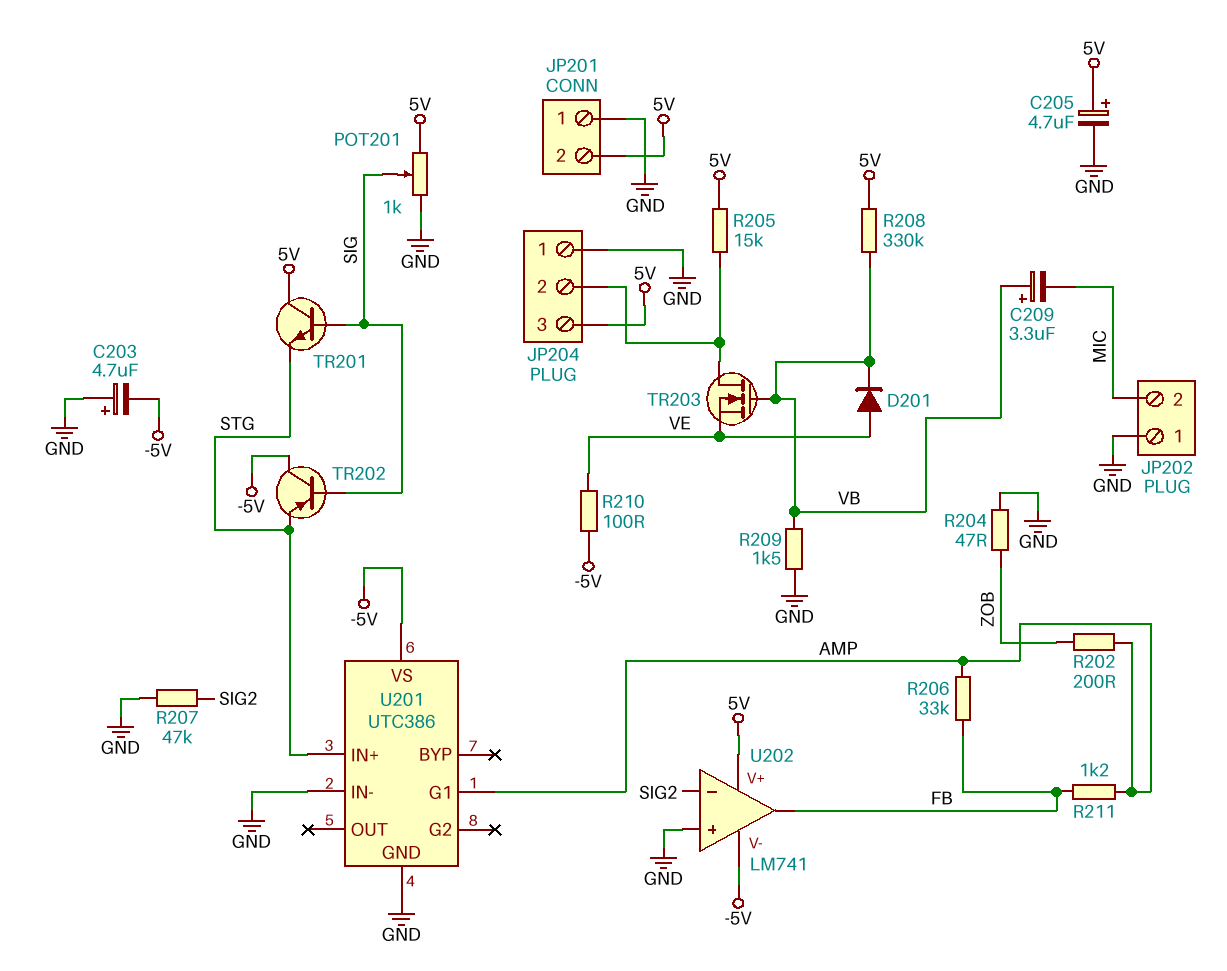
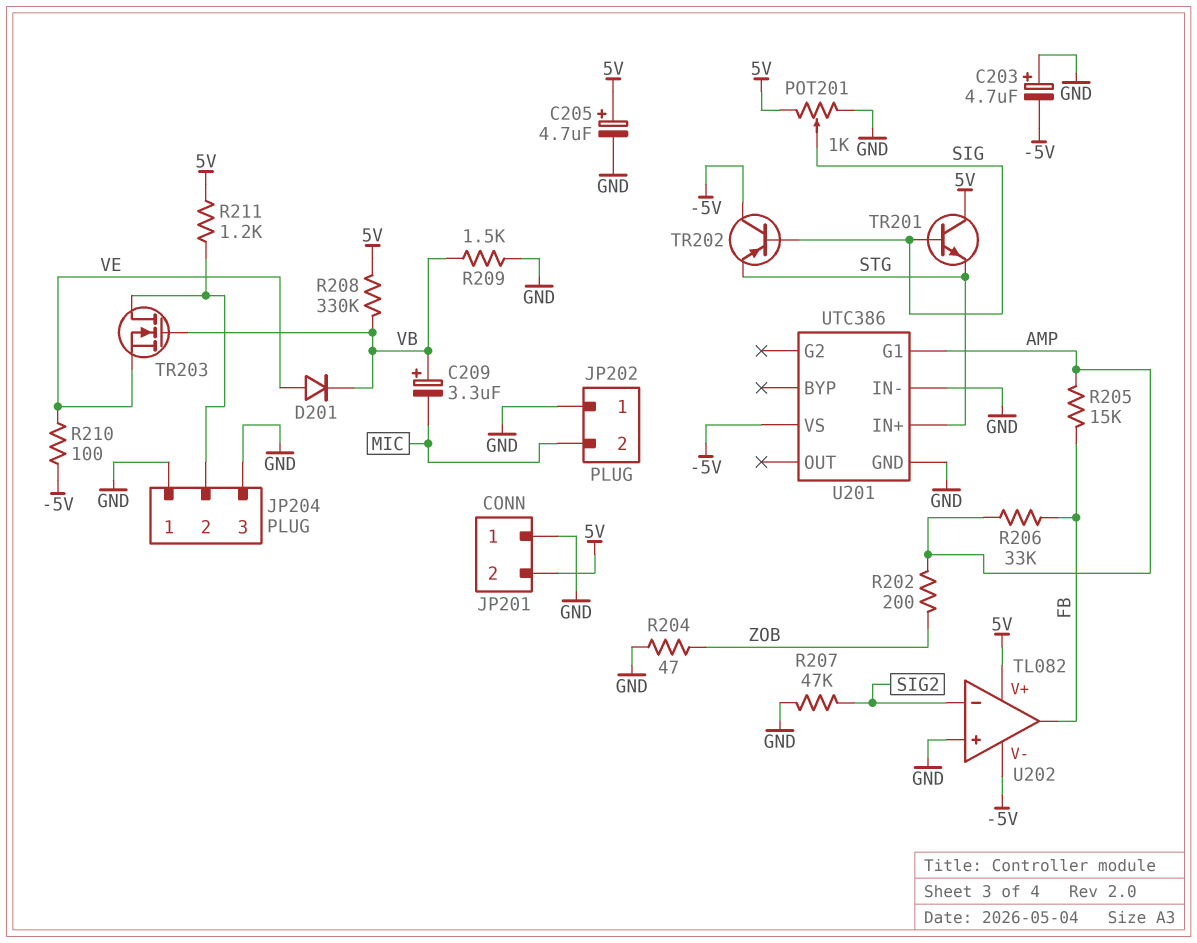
JP204 pin 3: 5V -> GND
R205: 15k (5V, JP204/2) -> 15k (AMP, FB)
R211: 1.2k (AMP, FB) -> 1.2k (5V, JP204/2)
U202: LM741 -> TL082

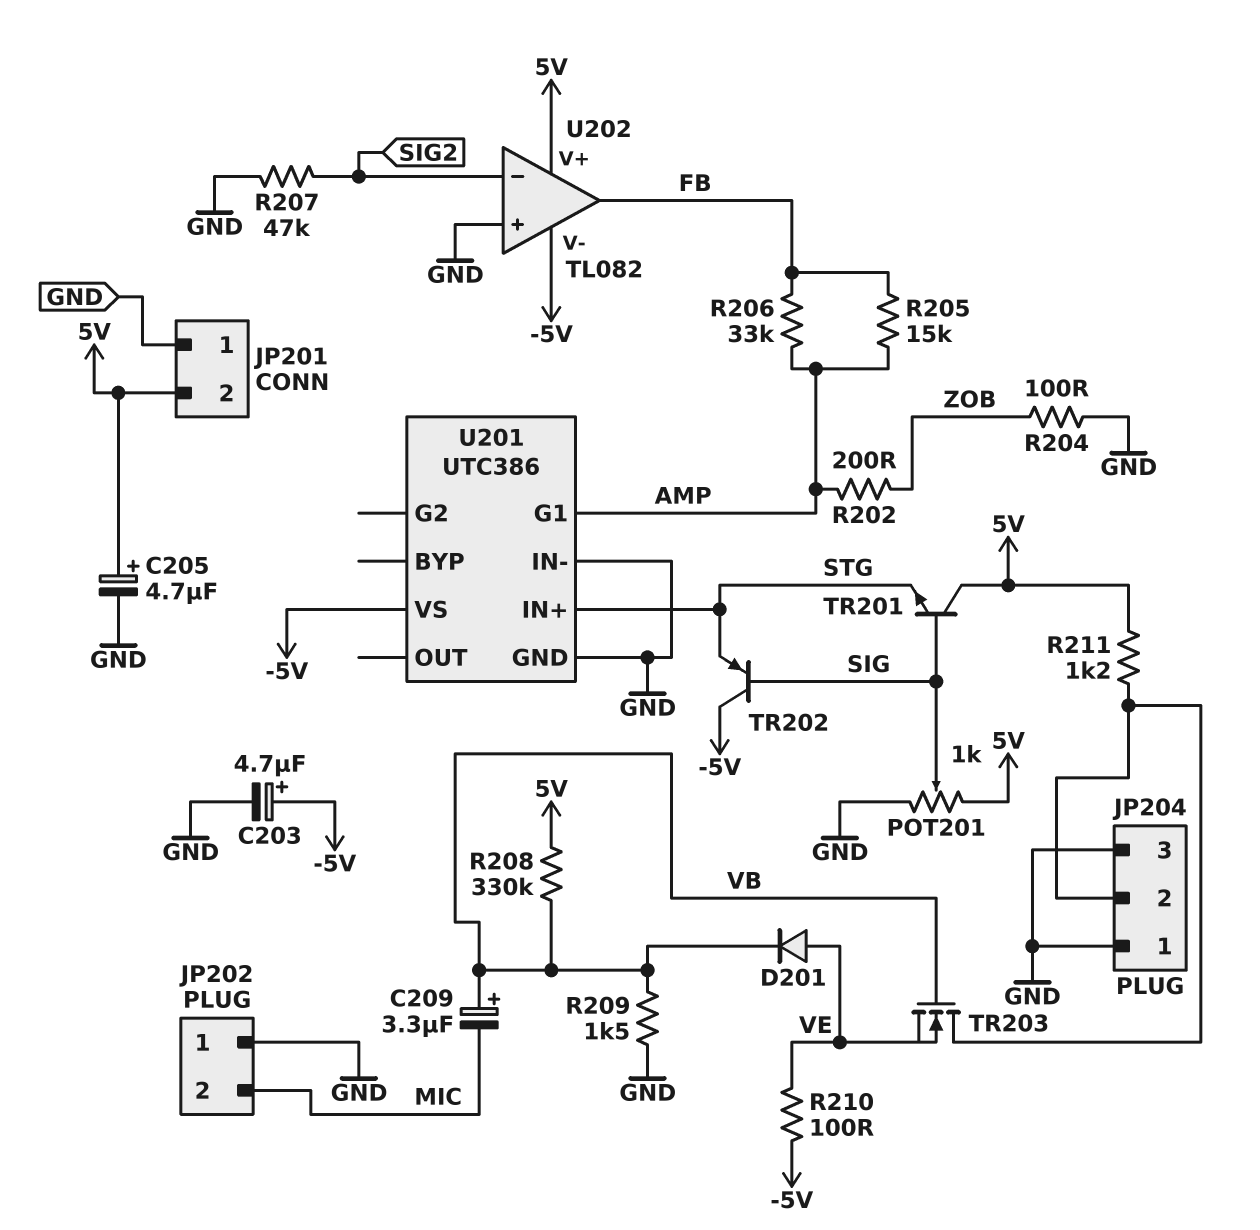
C203: 4.7uF (plus GND, minus -5V) -> 4.7uF (plus -5V, minus GND)
R204: 47 (GND, ZOB) -> 100 (GND, ZOB)

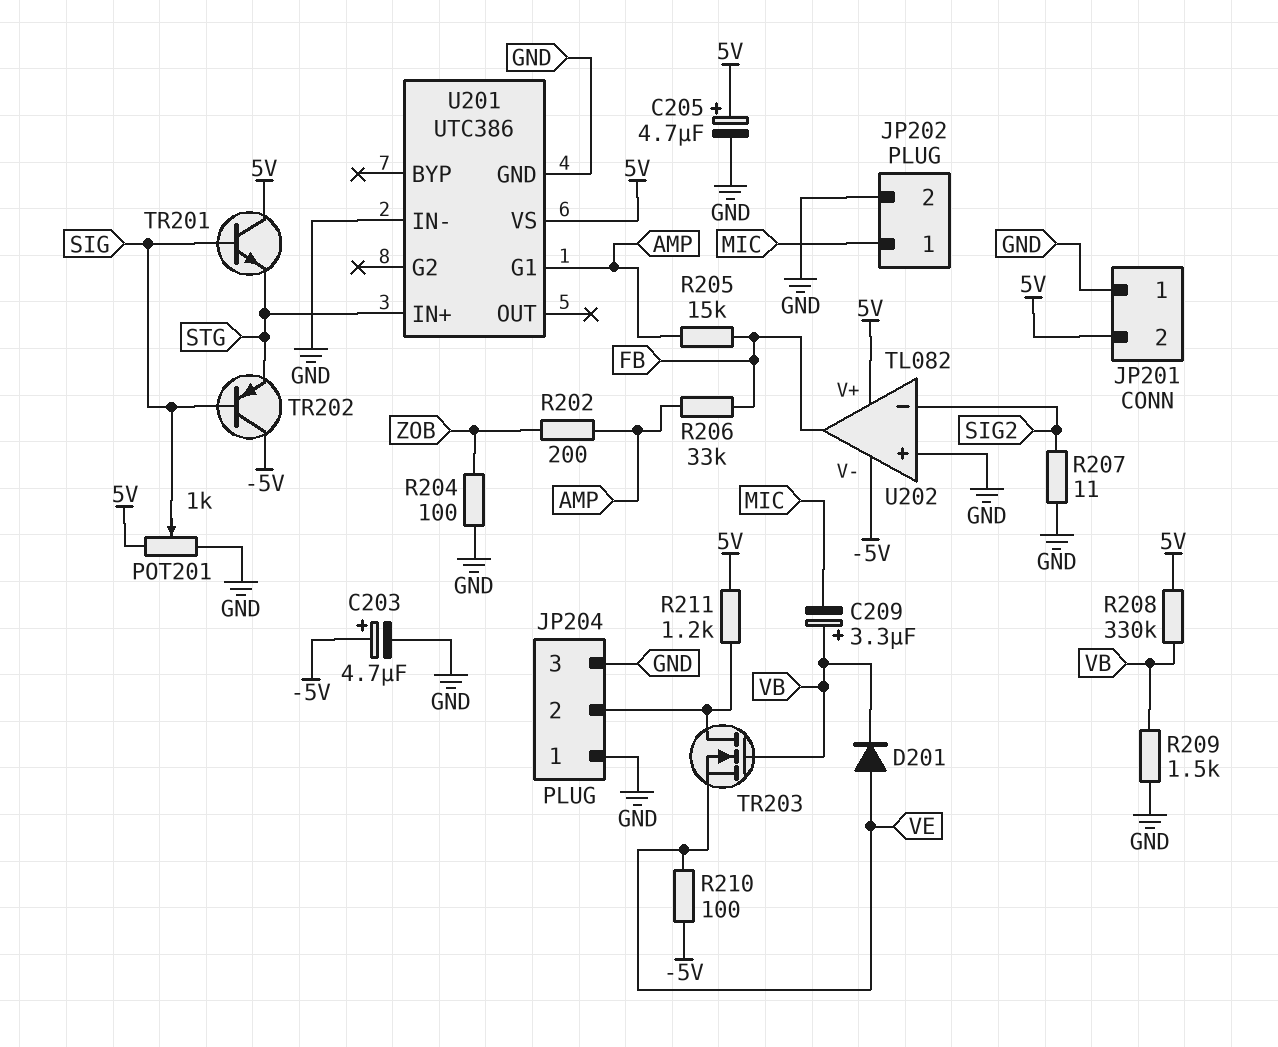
JP202 pin 1: GND -> MIC
JP202 pin 2: MIC -> GND
R207: 47k (GND, SIG2) -> 11 (GND, SIG2)
U201 pin VS: -5V -> 5V

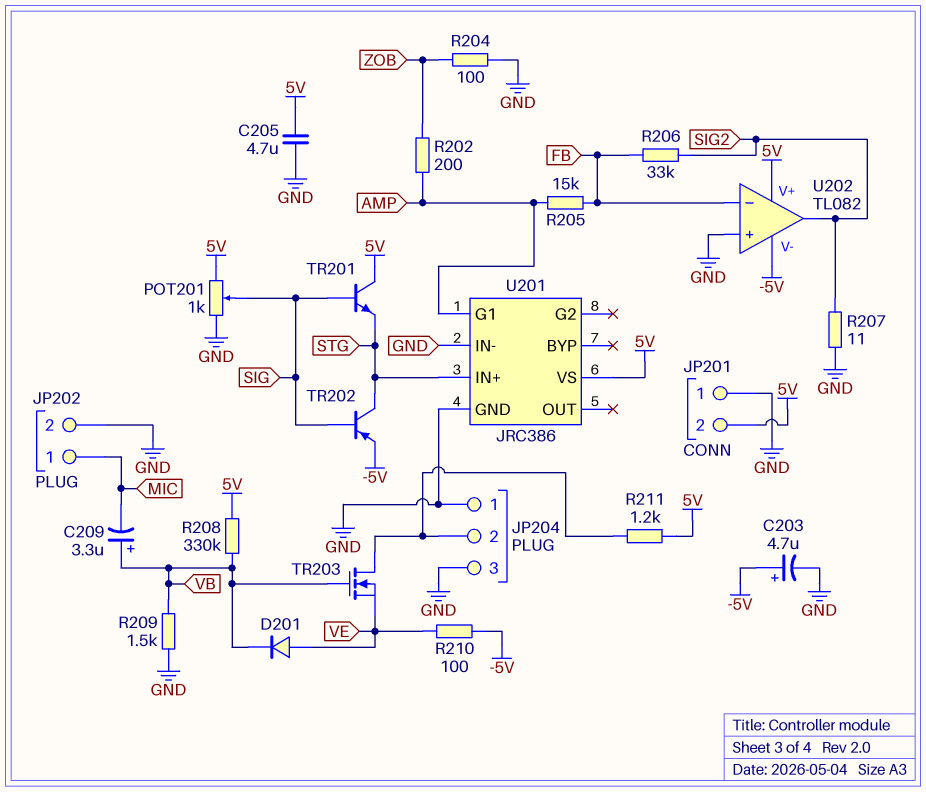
C205: 4.7uF (plus 5V, minus GND) -> 4.7uF (5V, GND)
R206: 33k (AMP, FB) -> 33k (FB, SIG2)
TR202: PNP (B SIG, C -5V, E STG) -> PNP (B SIG, C STG, E -5V)
U201: UTC386 -> JRC386
U202 pin in-: SIG2 -> FB
U202 pin out: FB -> SIG2

